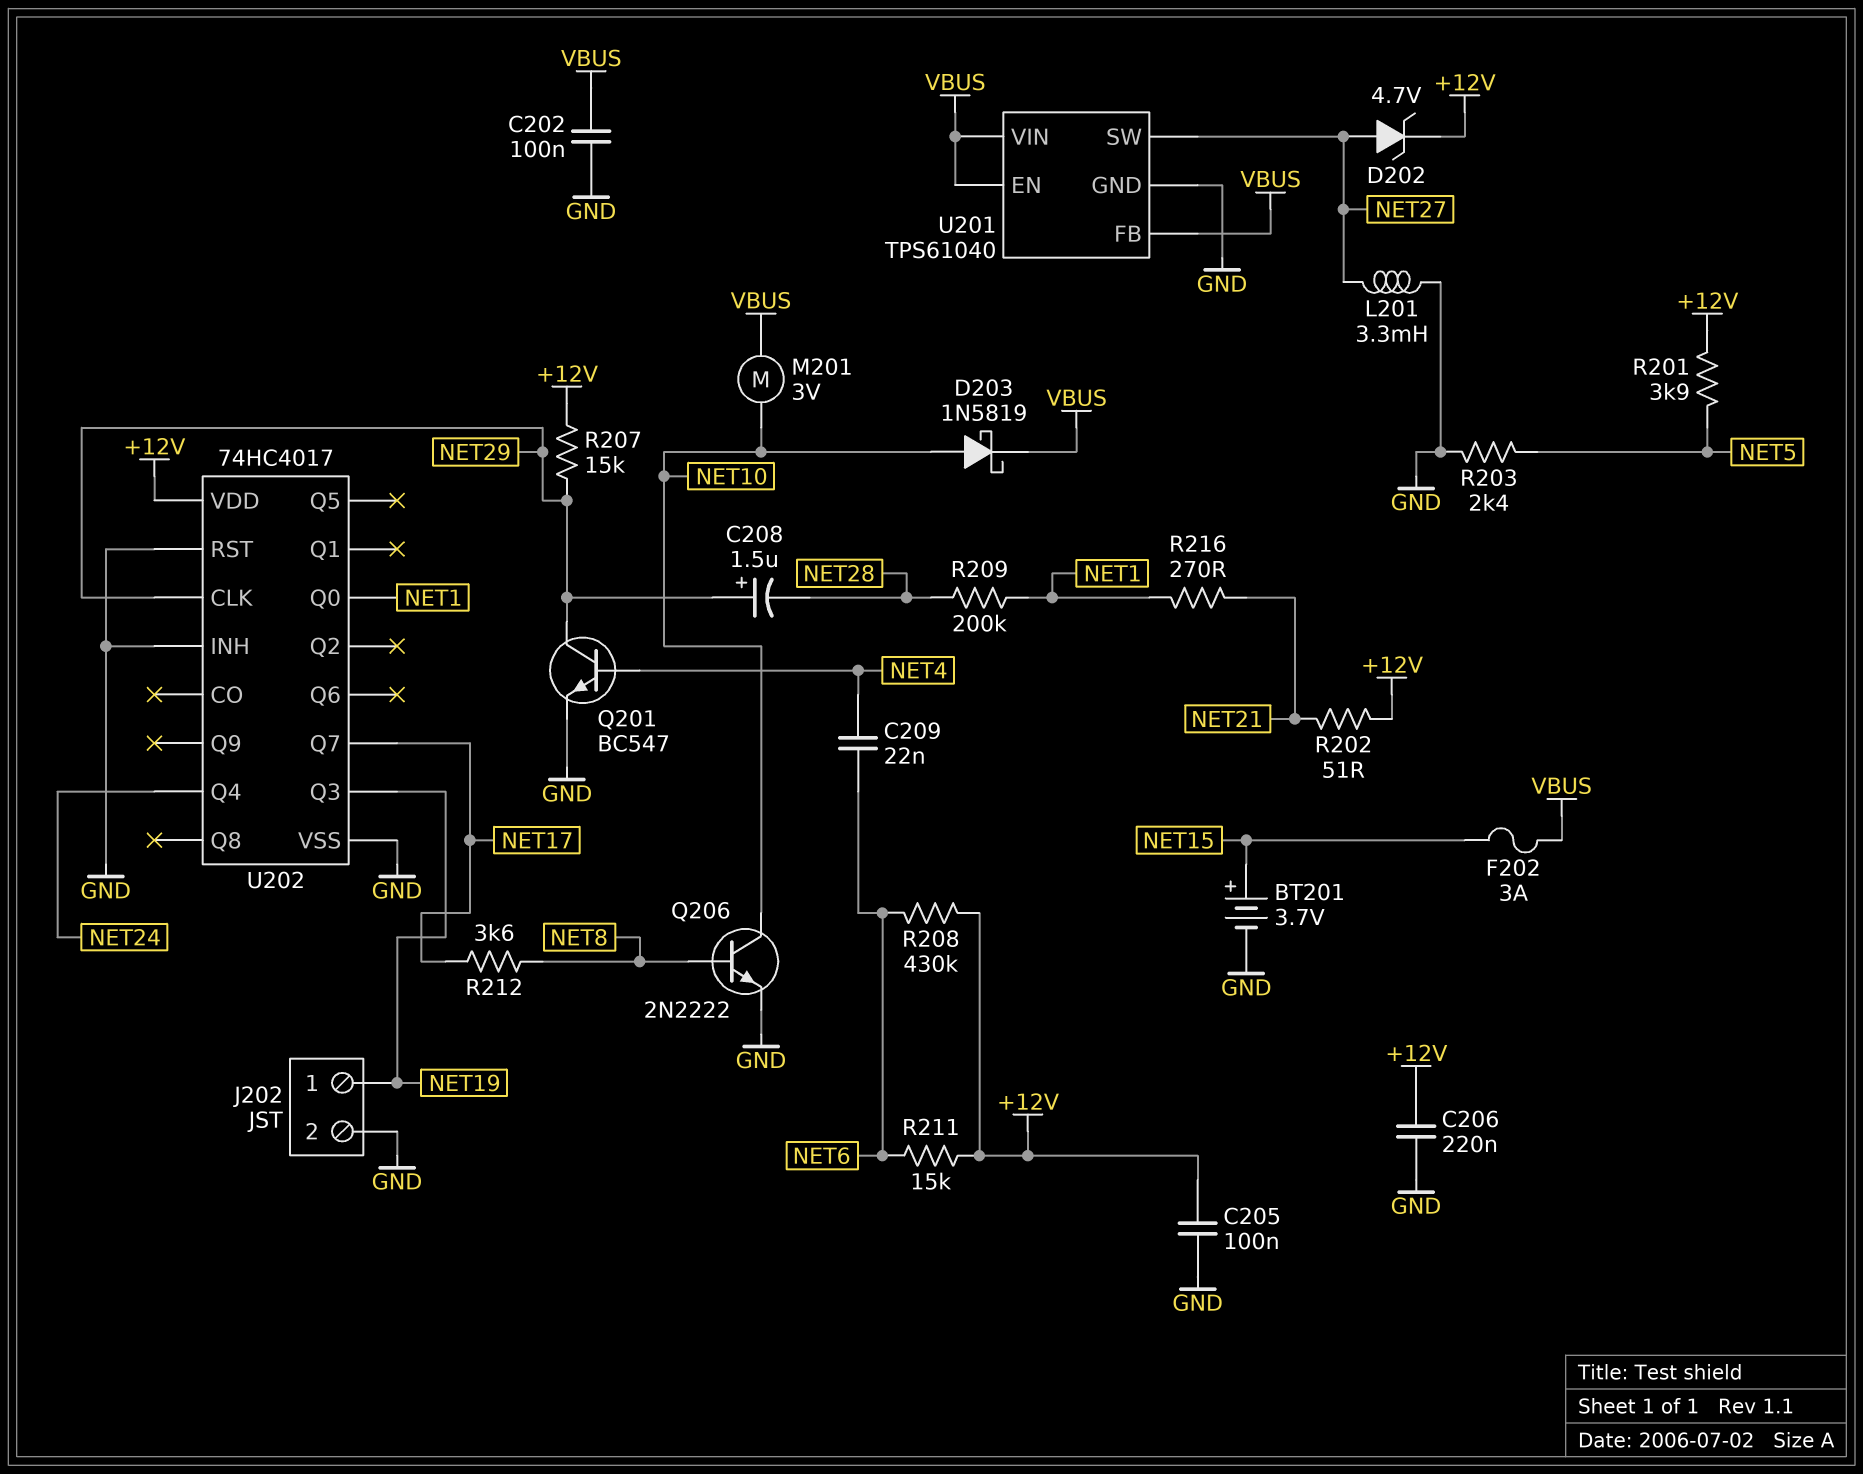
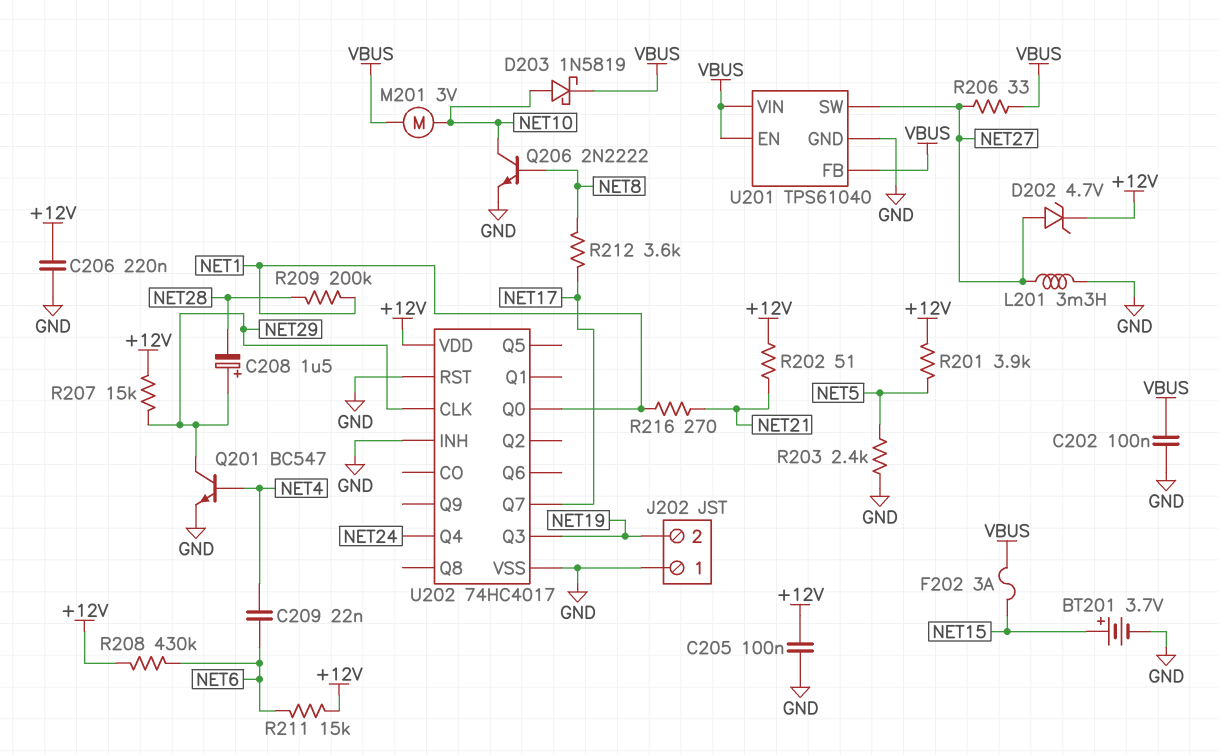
J202 pin 1: NET19 -> GND
J202 pin 2: GND -> NET19
R206: none -> 33 (NET27, VBUS)

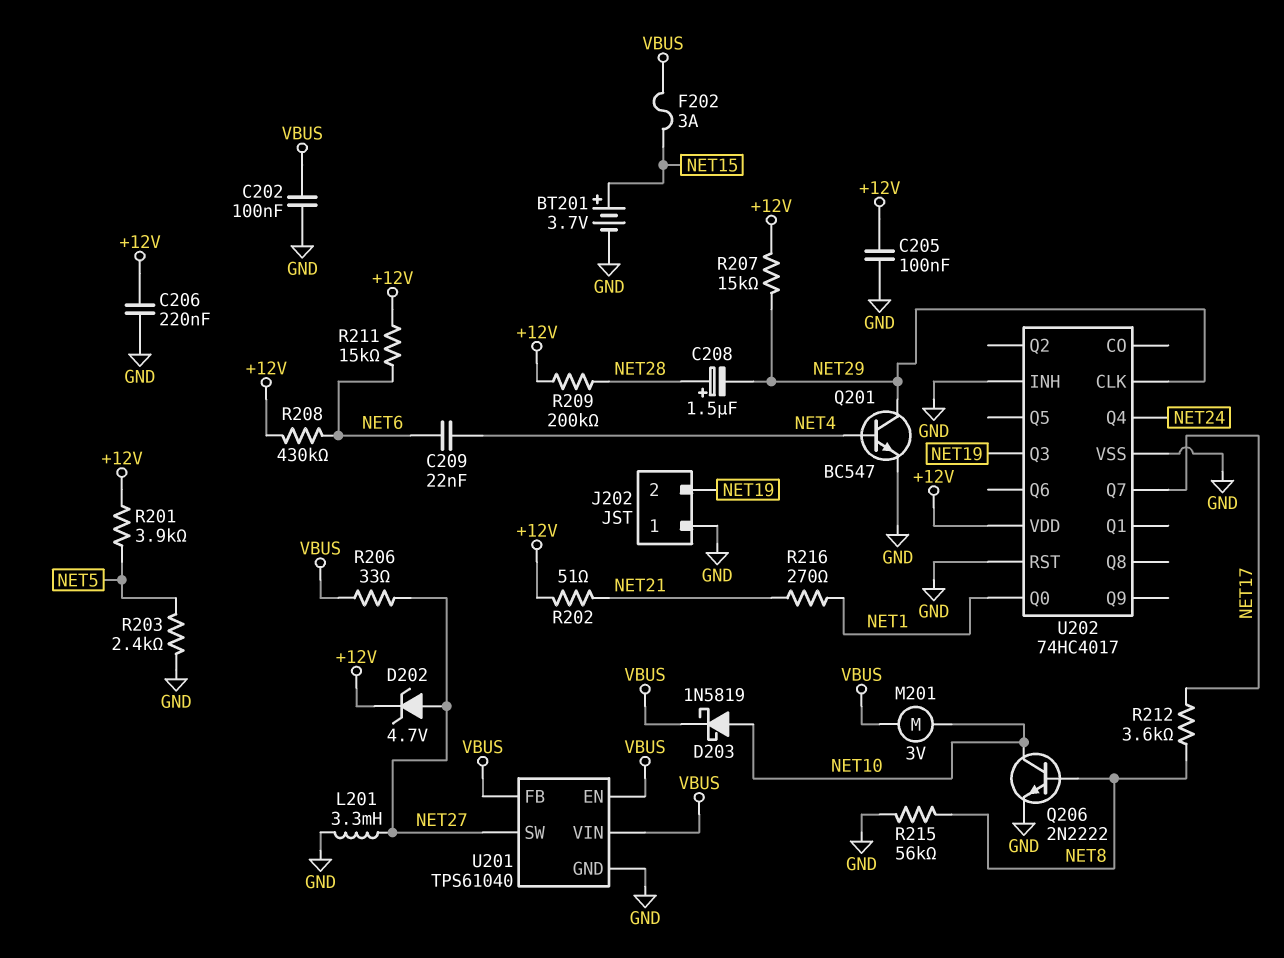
C208: 1.5uF (plus NET29, minus NET28) -> 1.5uF (plus NET28, minus NET29)
R209: 200k (NET1, NET28) -> 200k (+12V, NET28)
R215: none -> 56k (GND, NET8)

